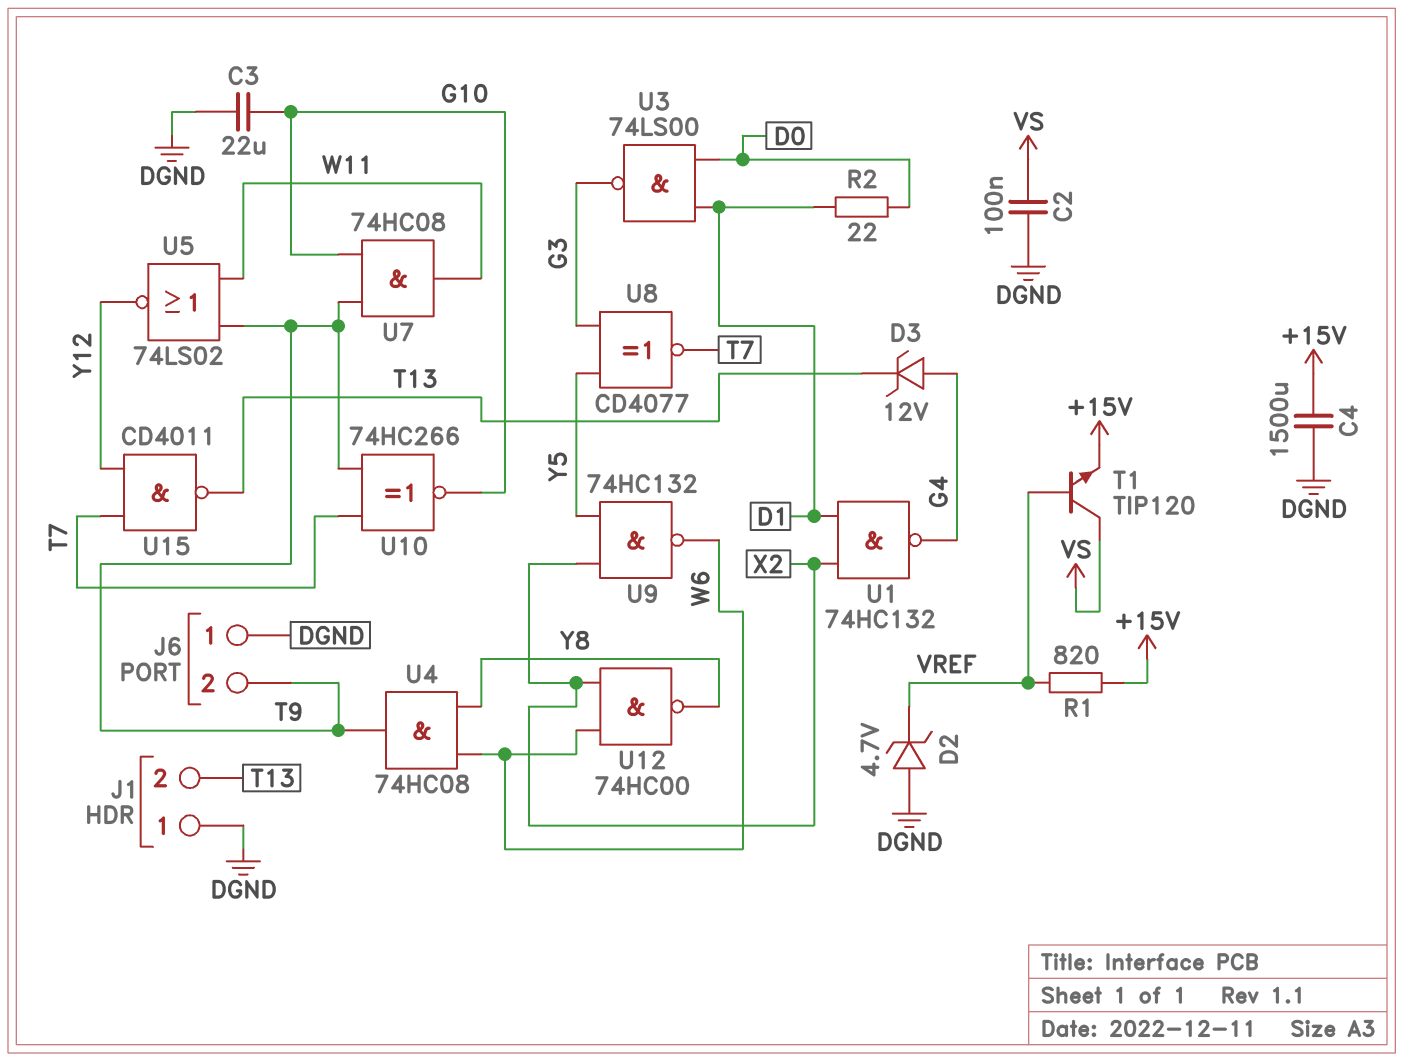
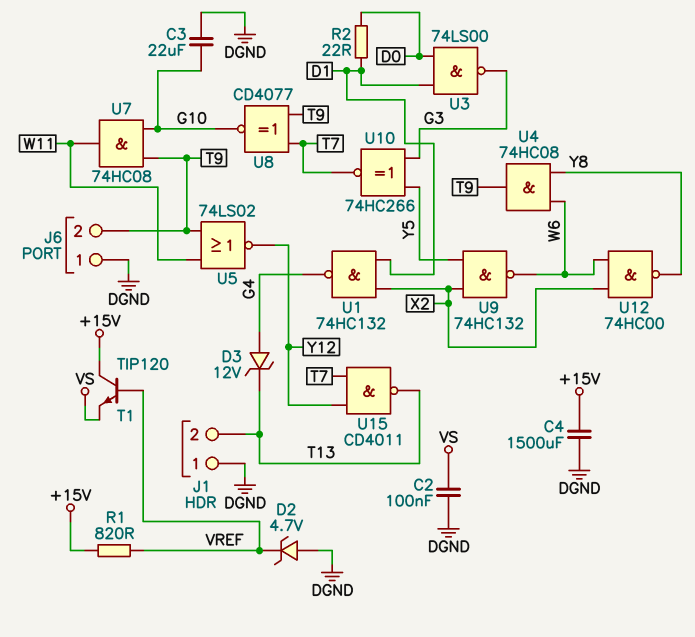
T1: NPN TIP120 (B VREF, C VS, E +15V) -> NPN TIP120 (B VREF, C +15V, E VS)
U8: XNOR CD4077 (in G3, in Y5, out T7) -> XNOR CD4077 (in T7, in T9, out G10)
U10: XNOR 74HC266 (in T7, in T9, out G10) -> XNOR 74HC266 (in G3, in Y5, out T7)

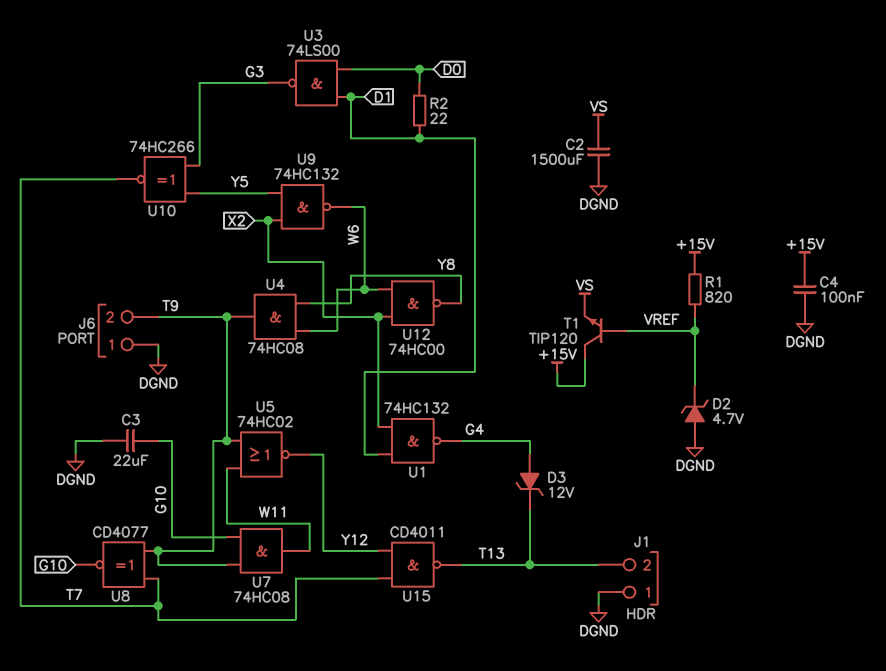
C2: 100nF (DGND, VS) -> 1500uF (DGND, VS)
C4: 1500uF (+15V, DGND) -> 100nF (+15V, DGND)
U5: NOR 74LS02 (in T9, in W11, out Y12) -> NOR 74HC02 (in T9, in W11, out Y12)

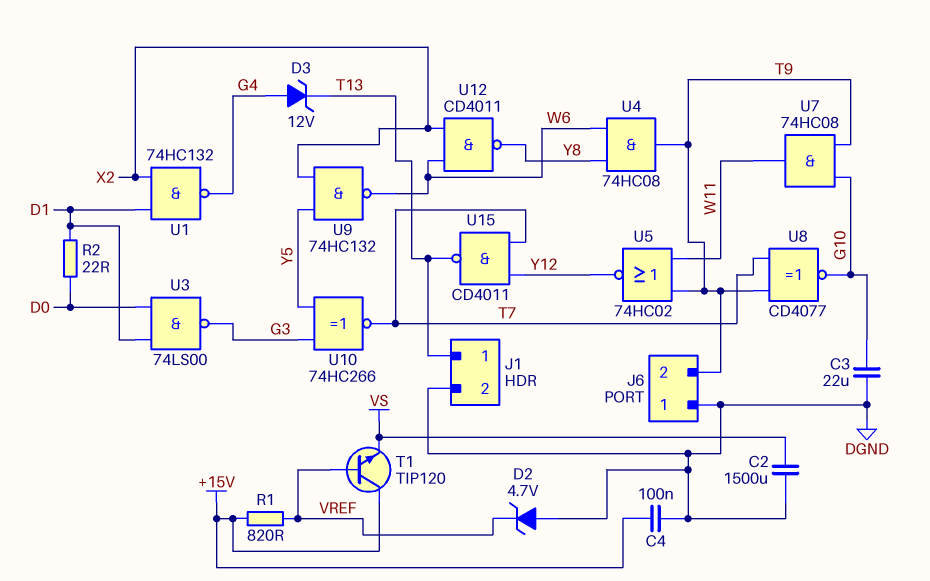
J1 pin 1: DGND -> T13
J1 pin 2: T13 -> DGND
U12: NAND 74HC00 (in W6, in X2, out Y8) -> NAND CD4011 (in W6, in X2, out Y8)

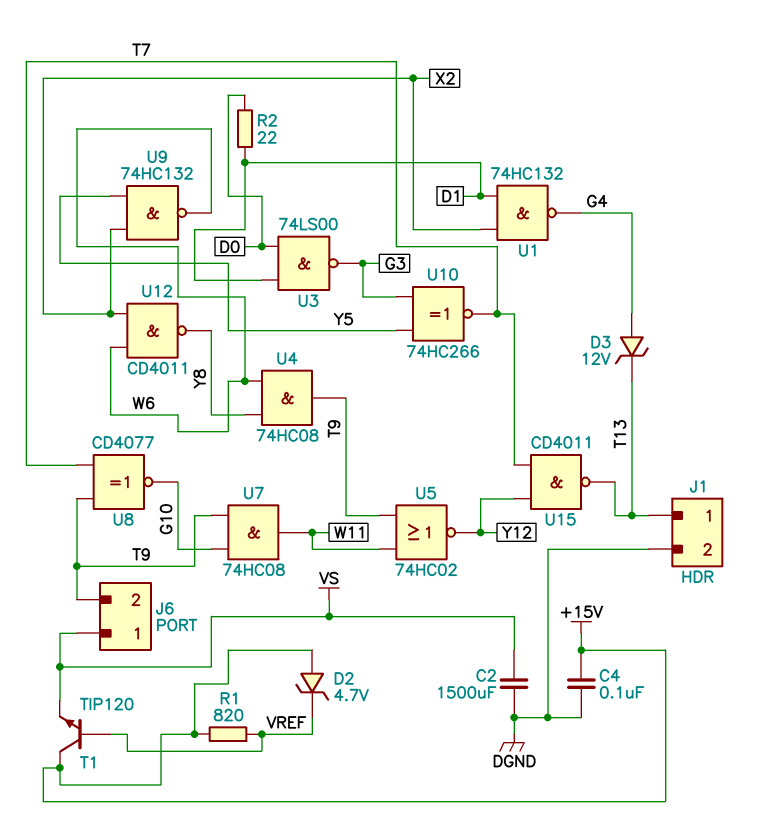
C3: 22uF (DGND, G10) -> none
D2: zener 4.7V (A DGND, K VREF) -> zener 4.7V (A +15V, K VREF)
J6 pin 1: DGND -> VS

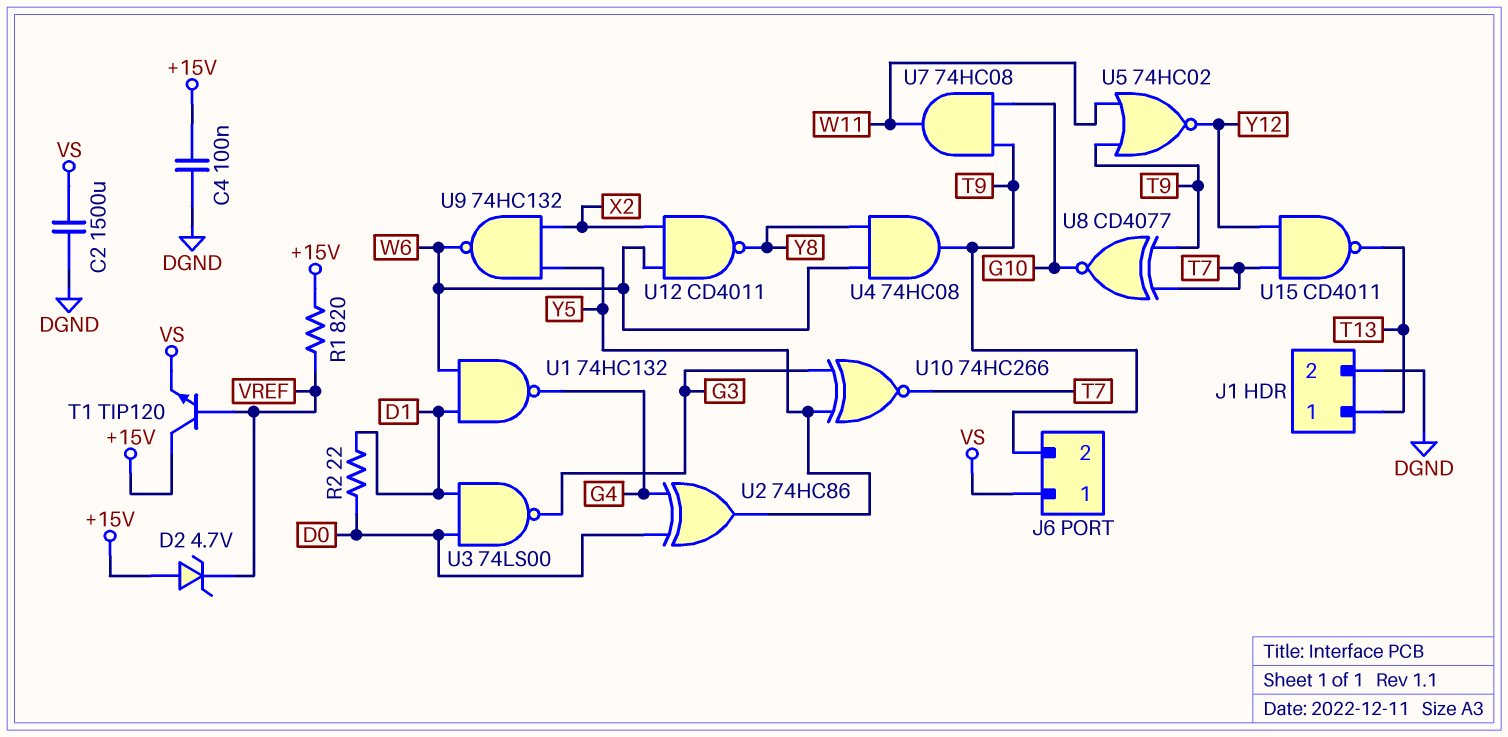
D3: zener 12V (A G4, K T13) -> none
U1: NAND 74HC132 (in D1, in X2, out G4) -> NAND 74HC132 (in D1, in W6, out G4)
U2: none -> XOR 74HC86 (in D0, in G4, out Y5)

